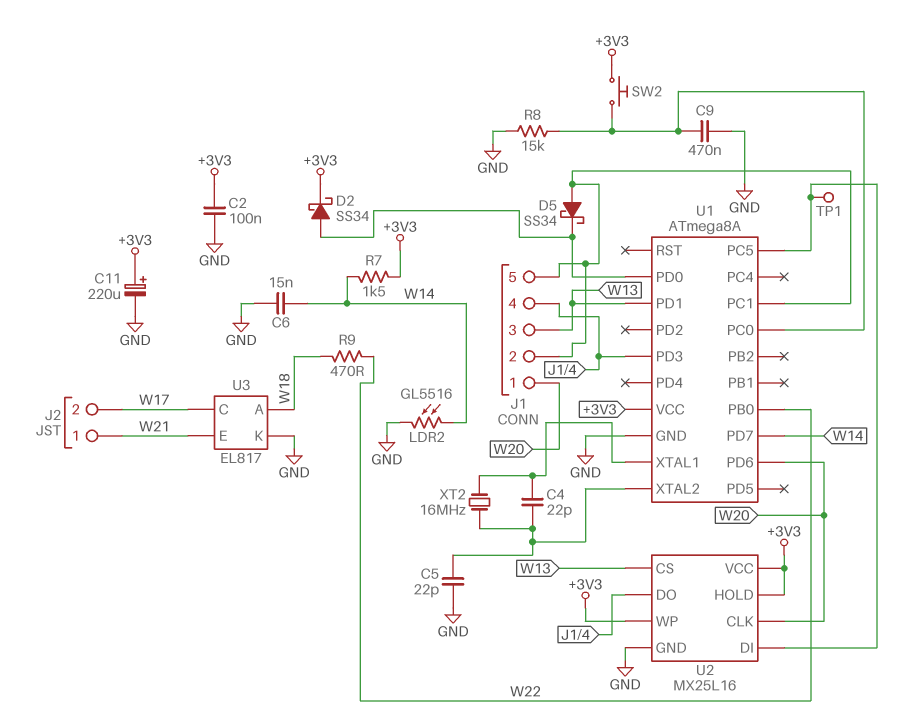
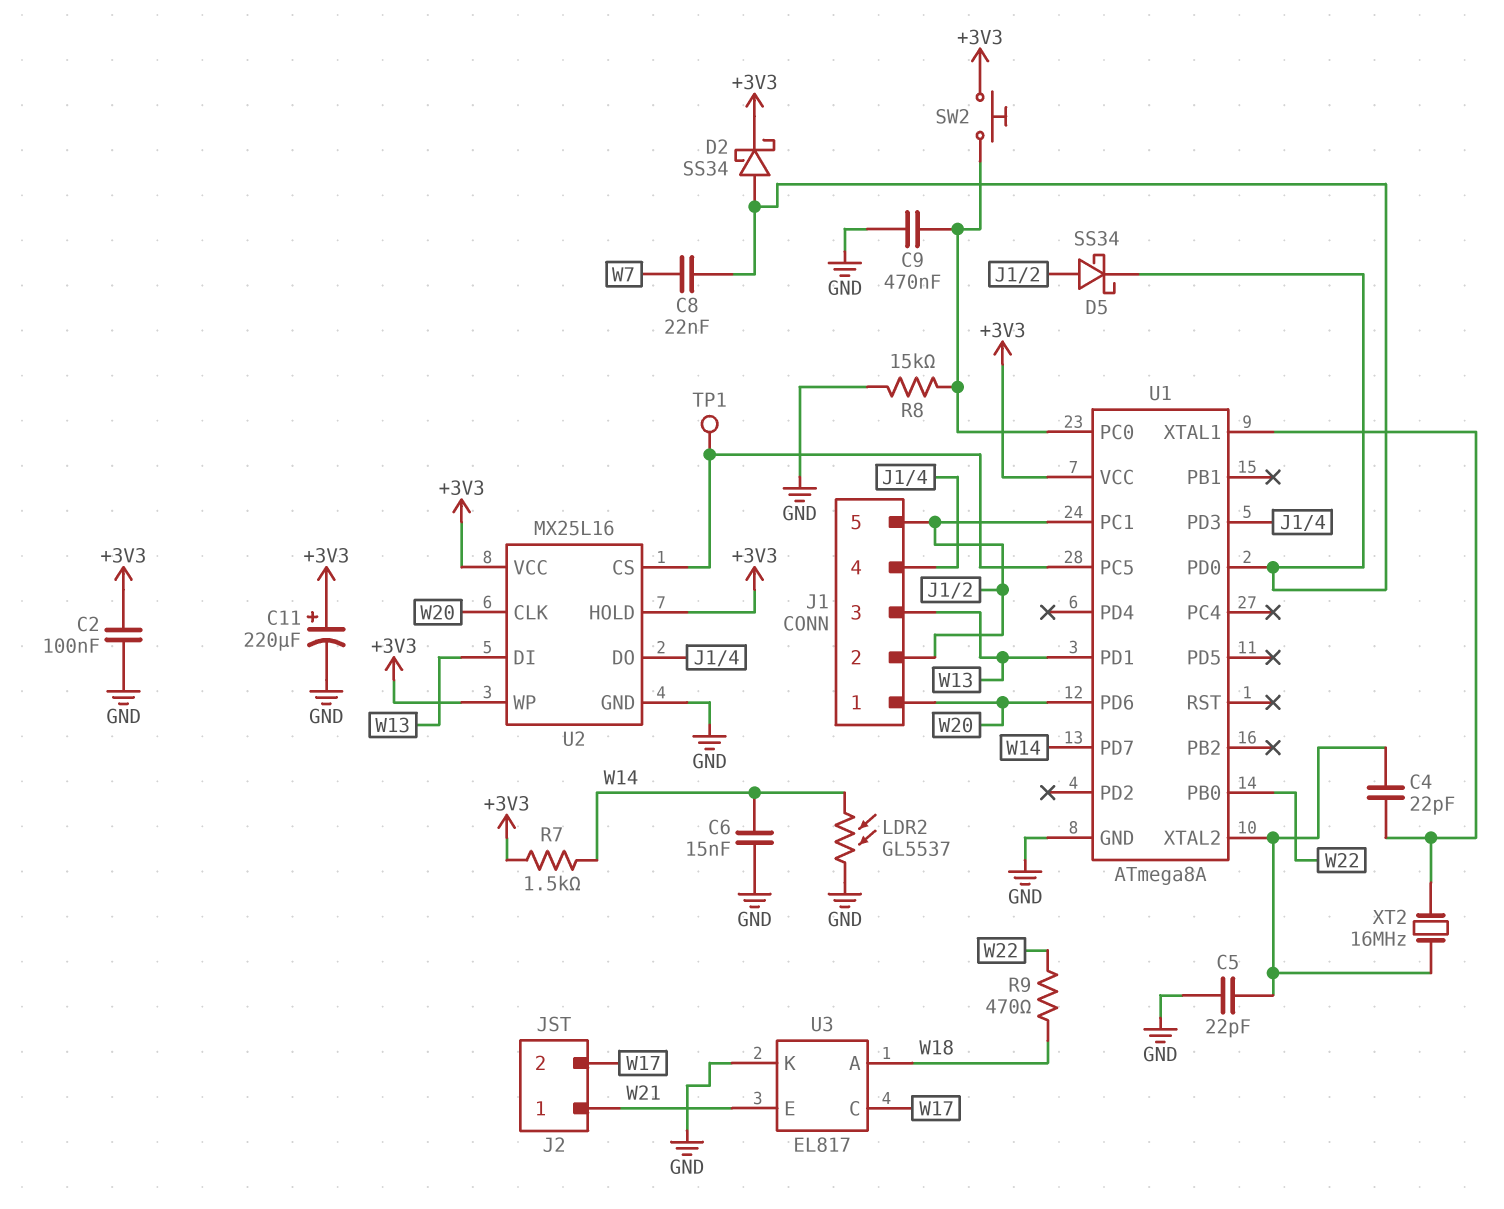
C8: none -> 22nF (U1/PD0, W7)
LDR2: GL5516 (GND, W14) -> GL5537 (GND, W14)
U2 pin CS: W13 -> U1/PC5
U2 pin DI: U1/PC5 -> W13

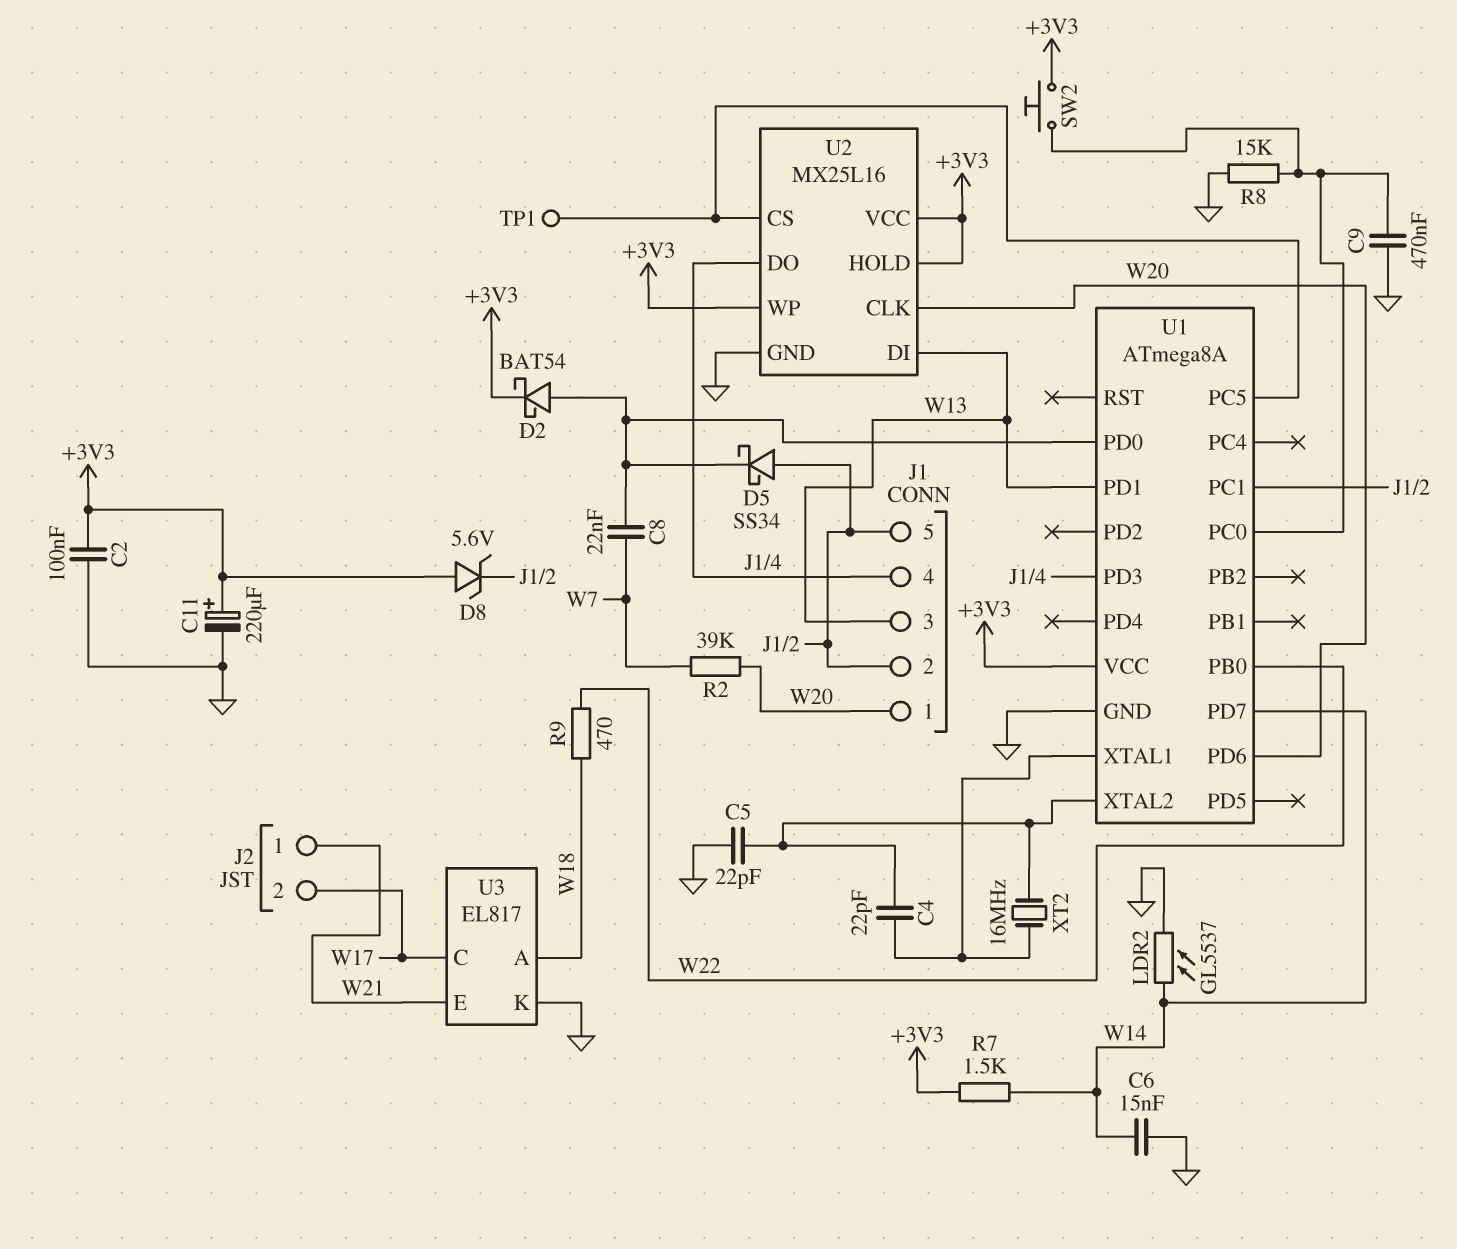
D2: schottky SS34 (A U1/PD0, K +3V3) -> schottky BAT54 (A U1/PD0, K +3V3)
D8: none -> zener 5.6V (A +3V3, K J1/2)
R2: none -> 39k (W7, W20)

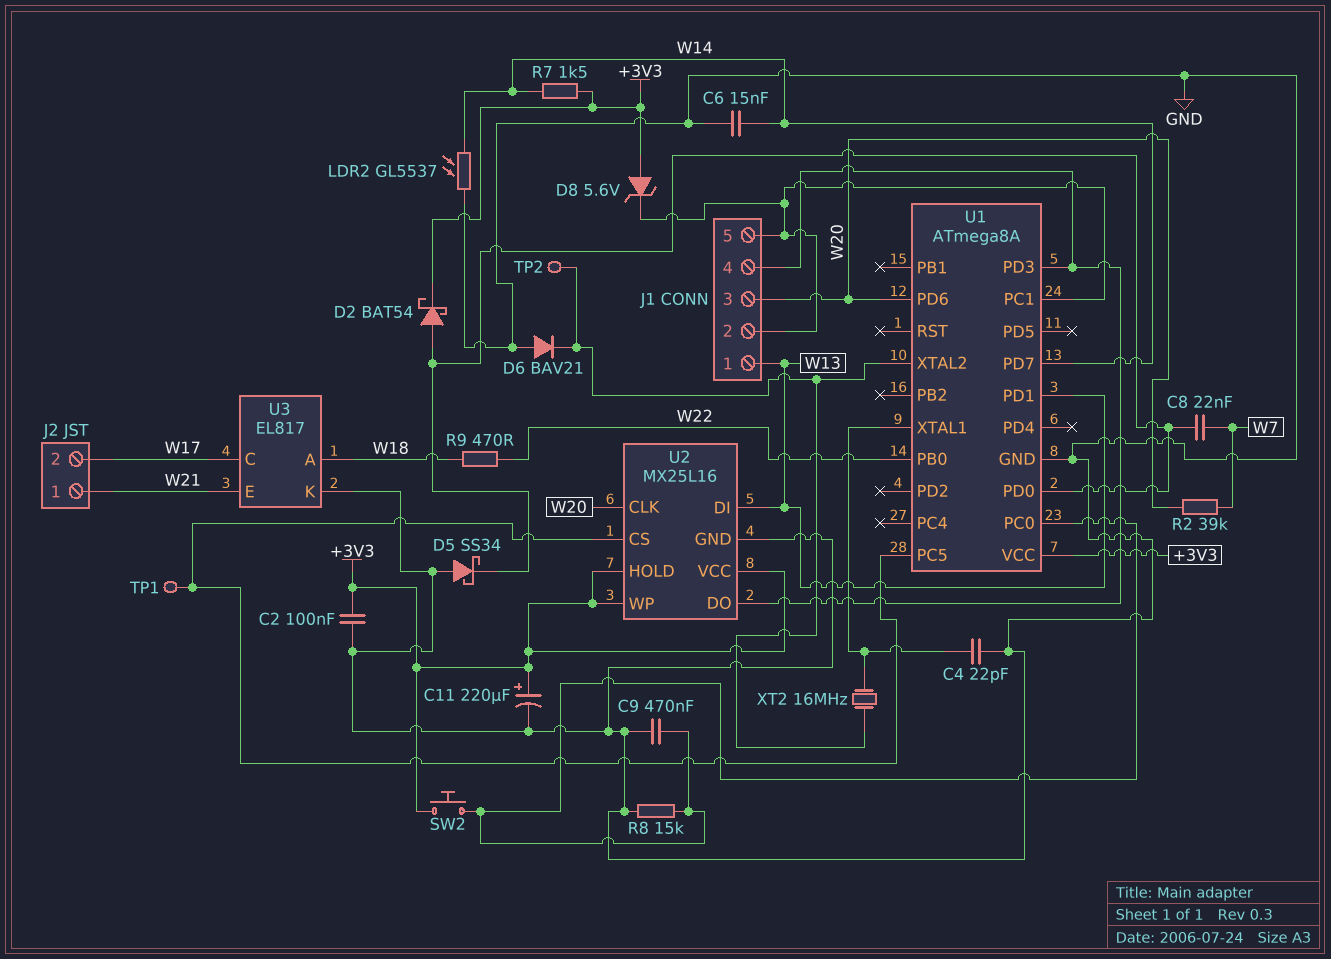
C4: 22pF (U1/XTAL1, U1/XTAL2) -> 22pF (GND, U1/XTAL1)
C5: 22pF (GND, U1/XTAL2) -> none
D5: schottky SS34 (A J1/2, K U1/PD0) -> schottky SS34 (A GND, K U1/PD0)
D6: none -> diode BAV21 (A GND, K U1/XTAL2)
J1 pin 1: W20 -> W13
J1 pin 3: W13 -> W20
TP2: none -> test point (U1/XTAL2)

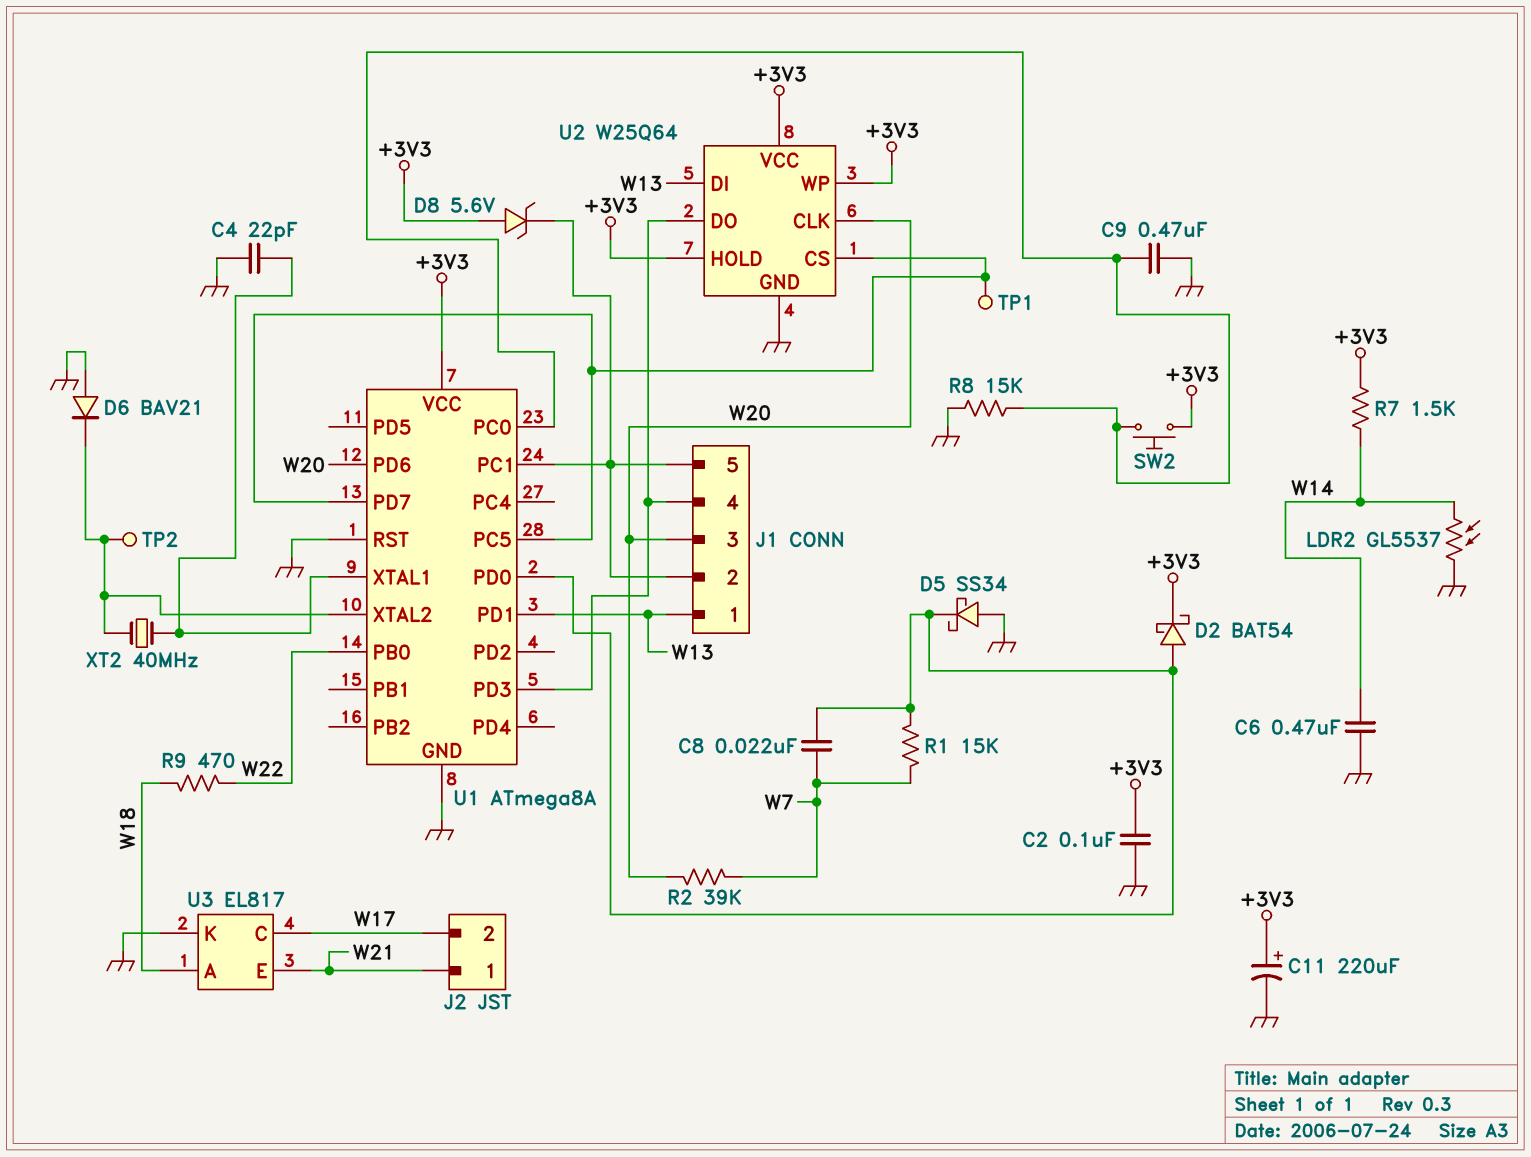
C6: 15nF (GND, W14) -> 470nF (GND, W14)
R1: none -> 15k (U1/PD0, W7)
U1 pin PD7: W14 -> U1/PC5
U1 pin RST: none -> GND
U2: MX25L16 -> W25Q64
XT2: 16MHz (U1/XTAL1, U1/XTAL2) -> 40MHz (U1/XTAL1, U1/XTAL2)

